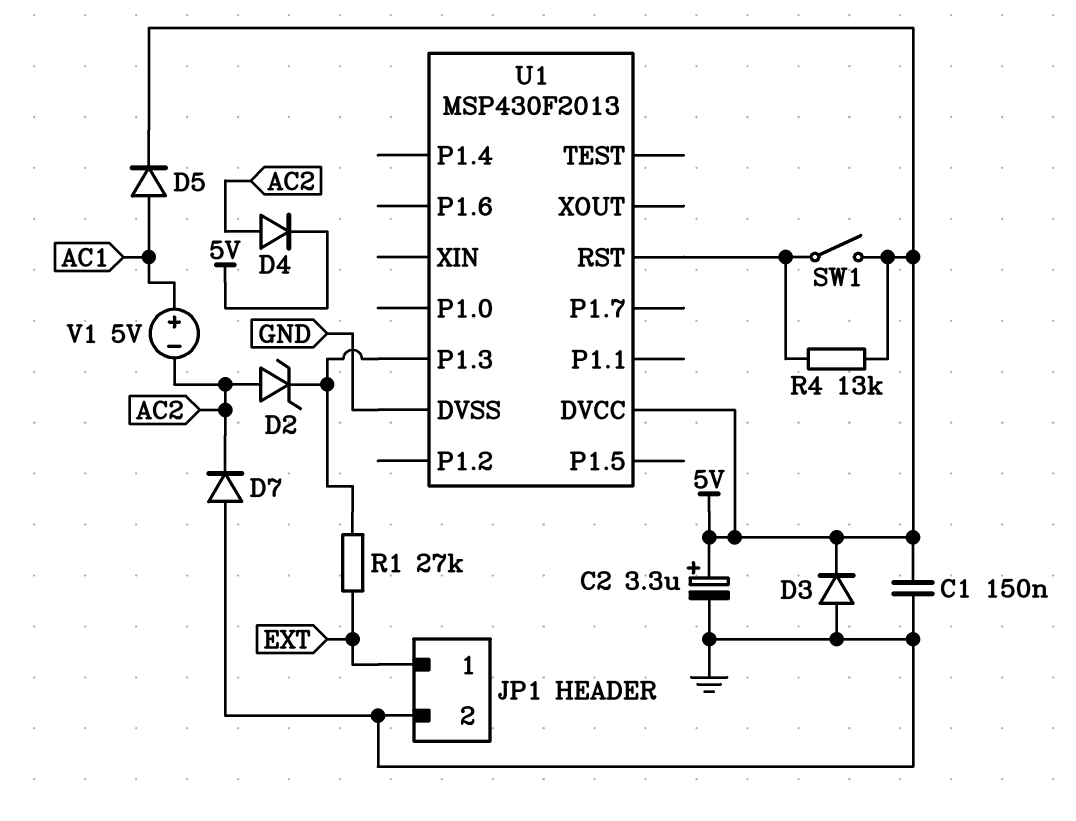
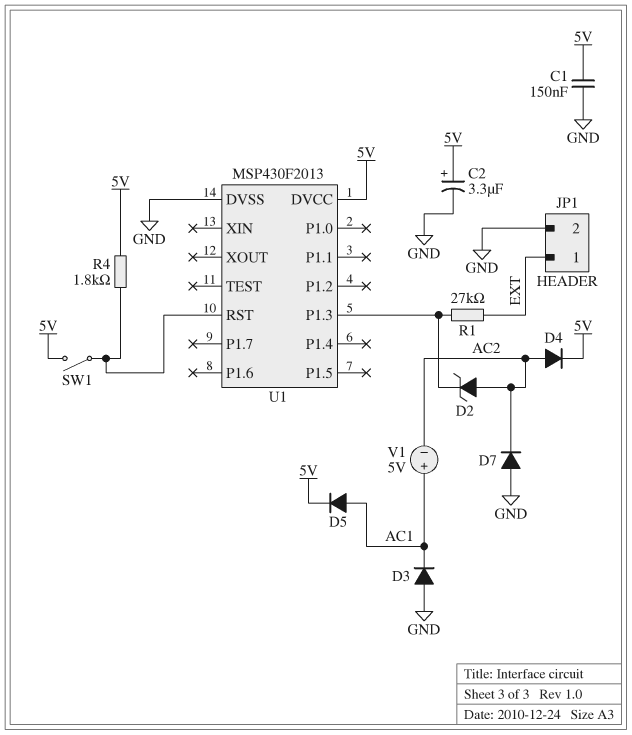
D3: diode (A GND, K 5V) -> diode (A GND, K AC1)
R4: 13k (5V, U1/RST) -> 1.8k (5V, U1/RST)

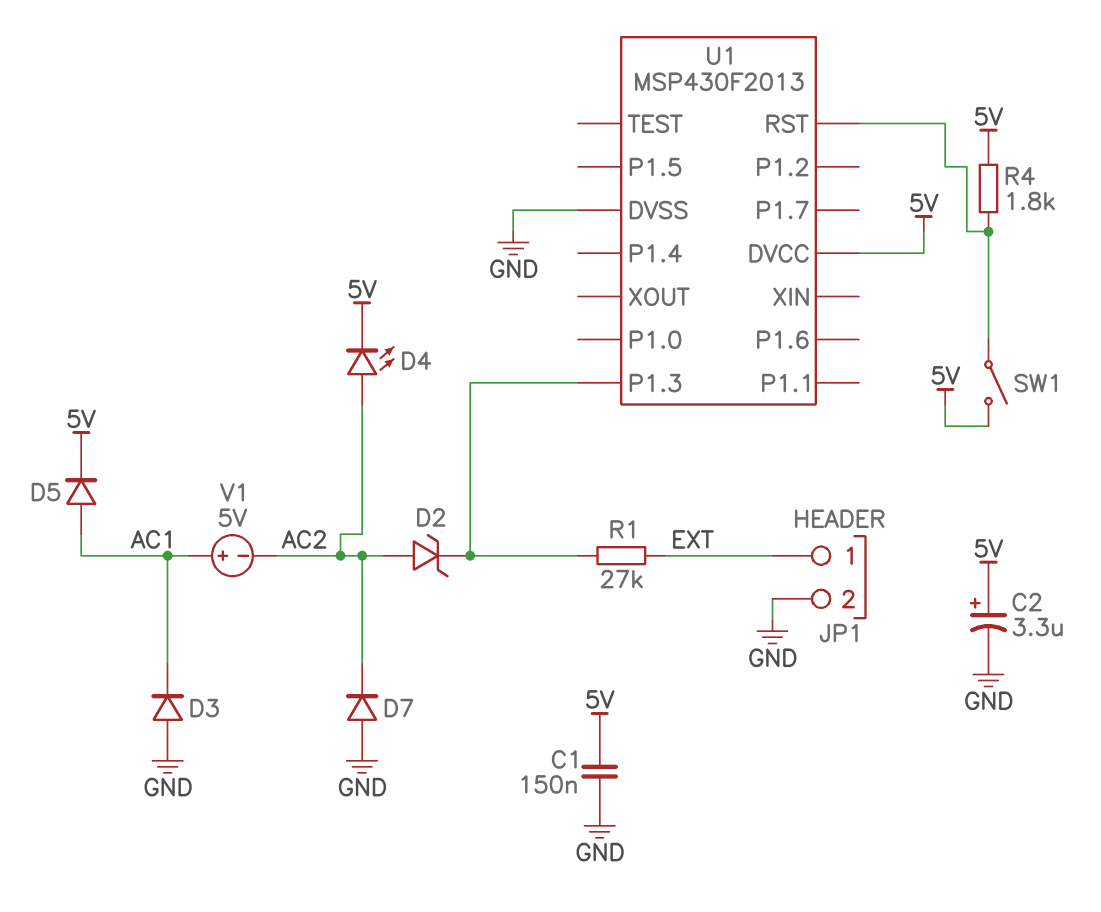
D4: diode (A AC2, K 5V) -> LED (A AC2, K 5V)

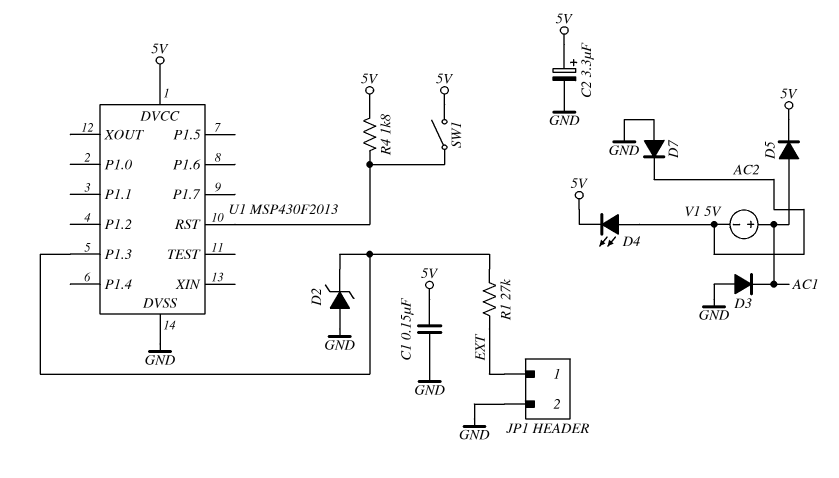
D2: zener (A AC2, K U1/P1.3) -> zener (A GND, K U1/P1.3)

